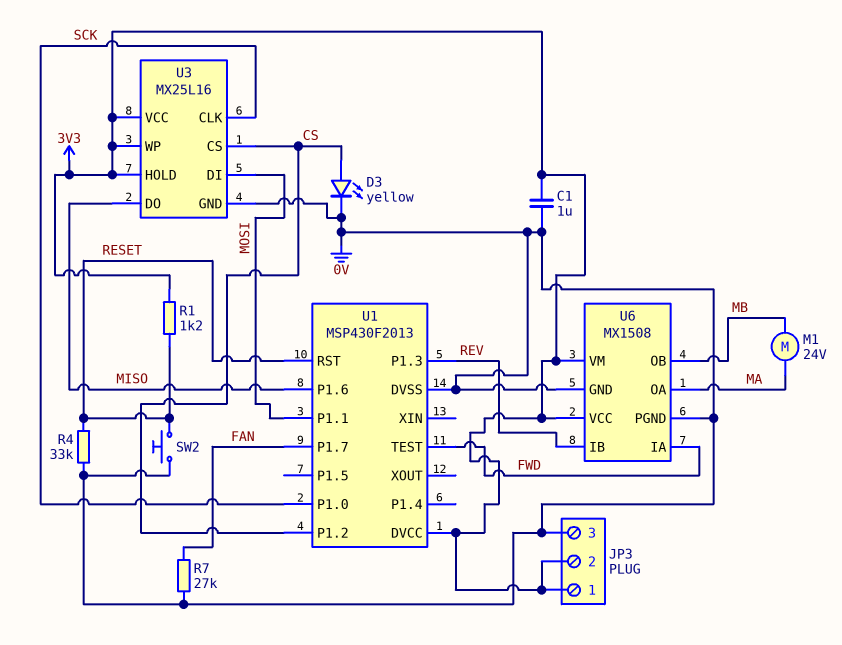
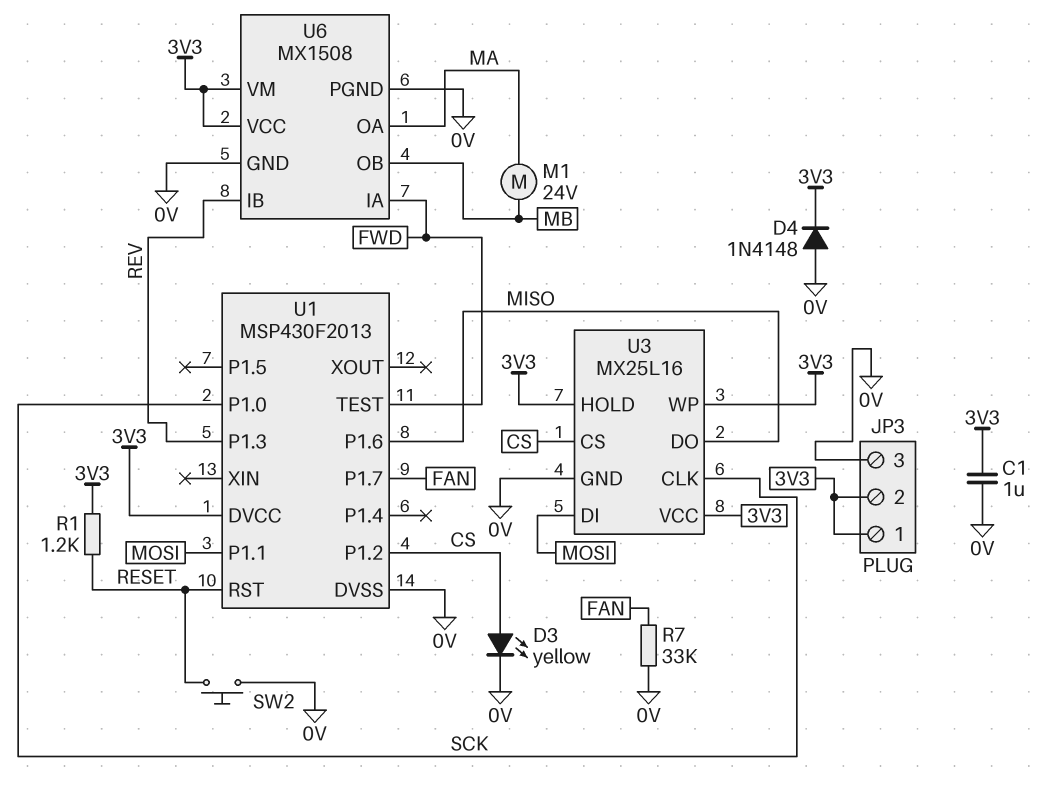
D4: none -> diode 1N4148 (A 0V, K 3V3)
R4: 33k (0V, RESET) -> none
R7: 27k (0V, FAN) -> 33k (0V, FAN)

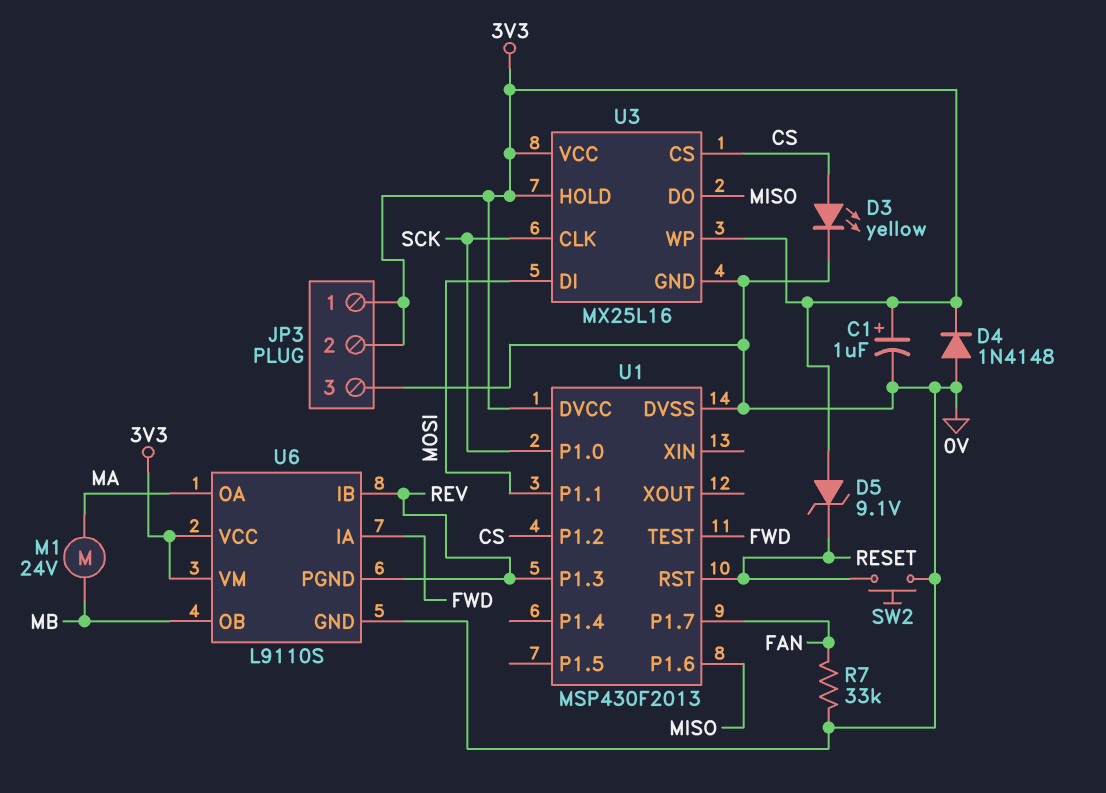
C1: 1uF (0V, 3V3) -> 1uF (plus 3V3, minus 0V)
D5: none -> zener 9.1V (A 3V3, K RESET)
R1: 1.2k (3V3, RESET) -> none
U6: MX1508 -> L9110S
U6 pin PGND: 0V -> REV

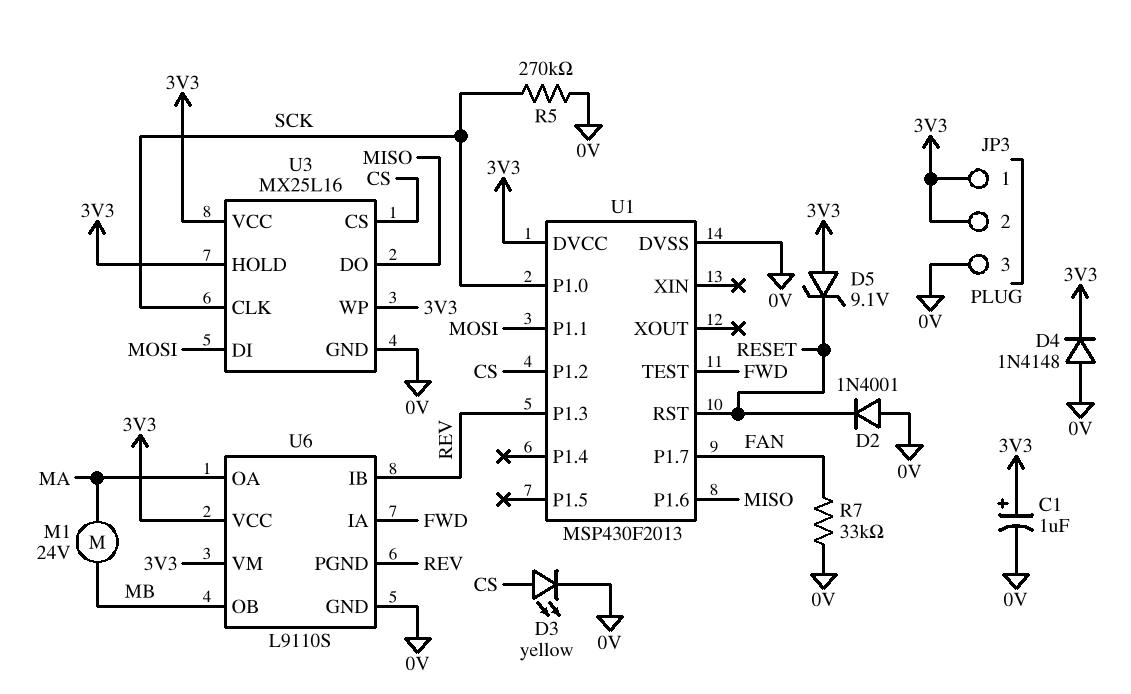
D2: none -> diode 1N4001 (A 0V, K RESET)
R5: none -> 270k (0V, SCK)
SW2: button (0V, RESET) -> none

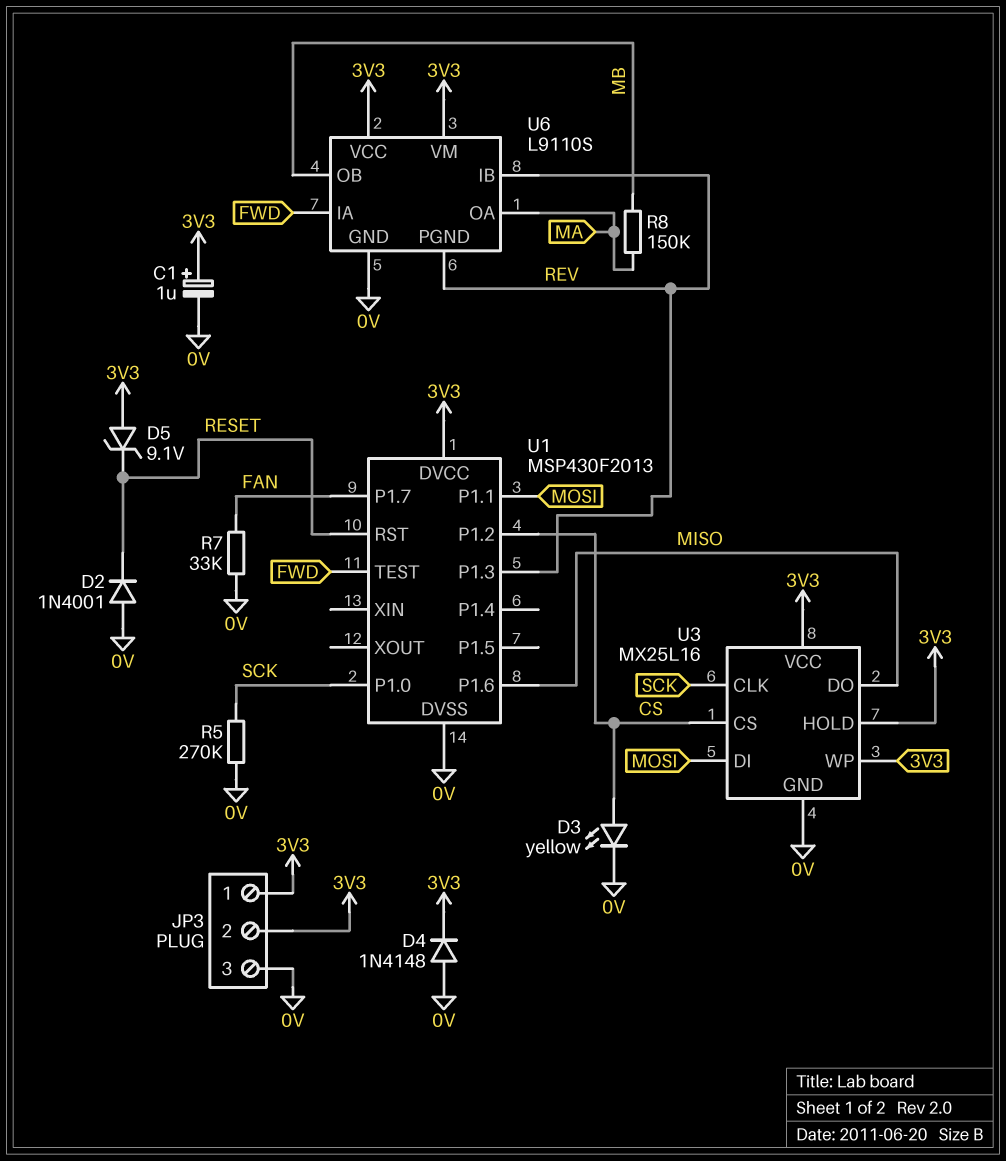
M1: motor 24V (MA, MB) -> none
R8: none -> 150k (MA, MB)

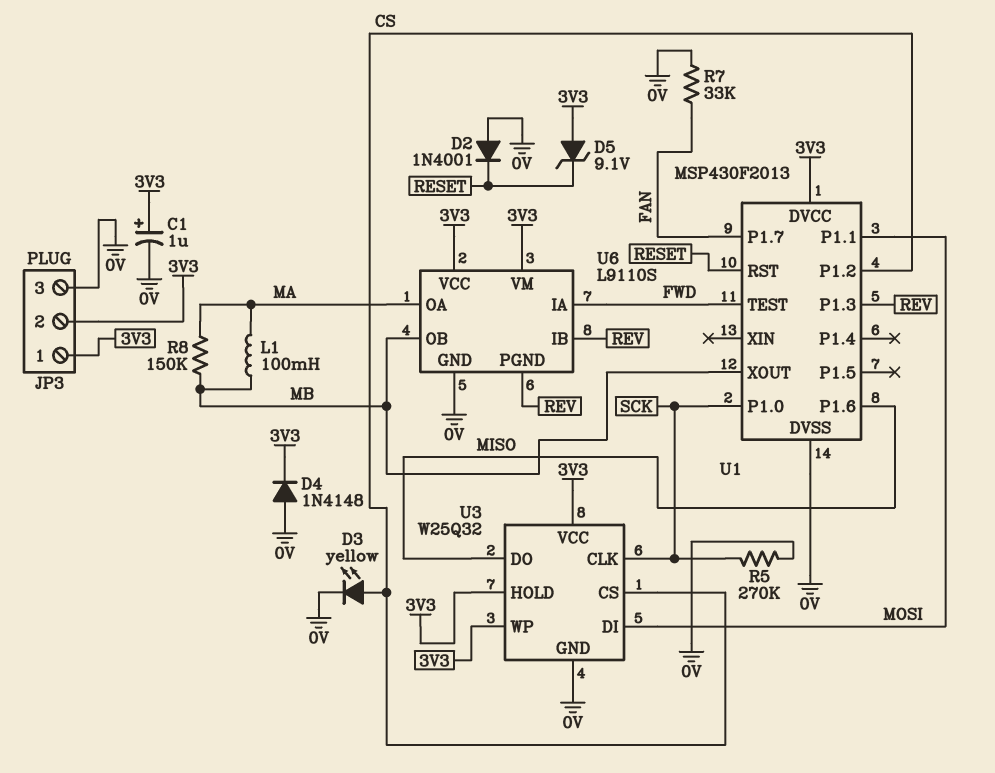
L1: none -> 100mH (MA, MB)
U1 pin XOUT: none -> MB
U3: MX25L16 -> W25Q32

